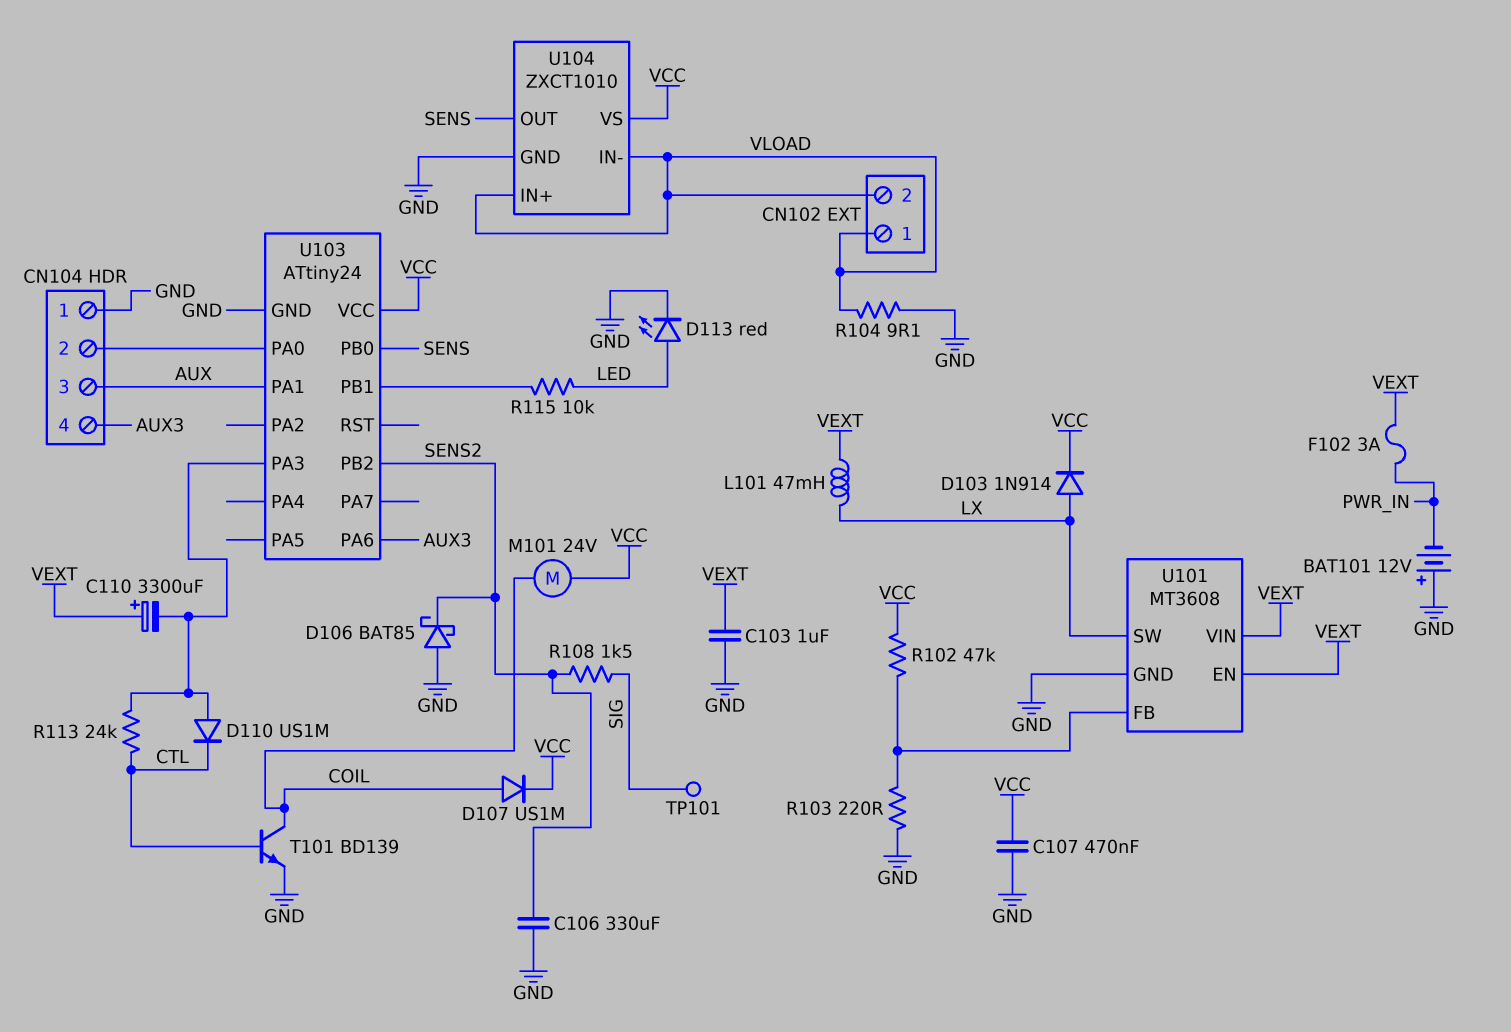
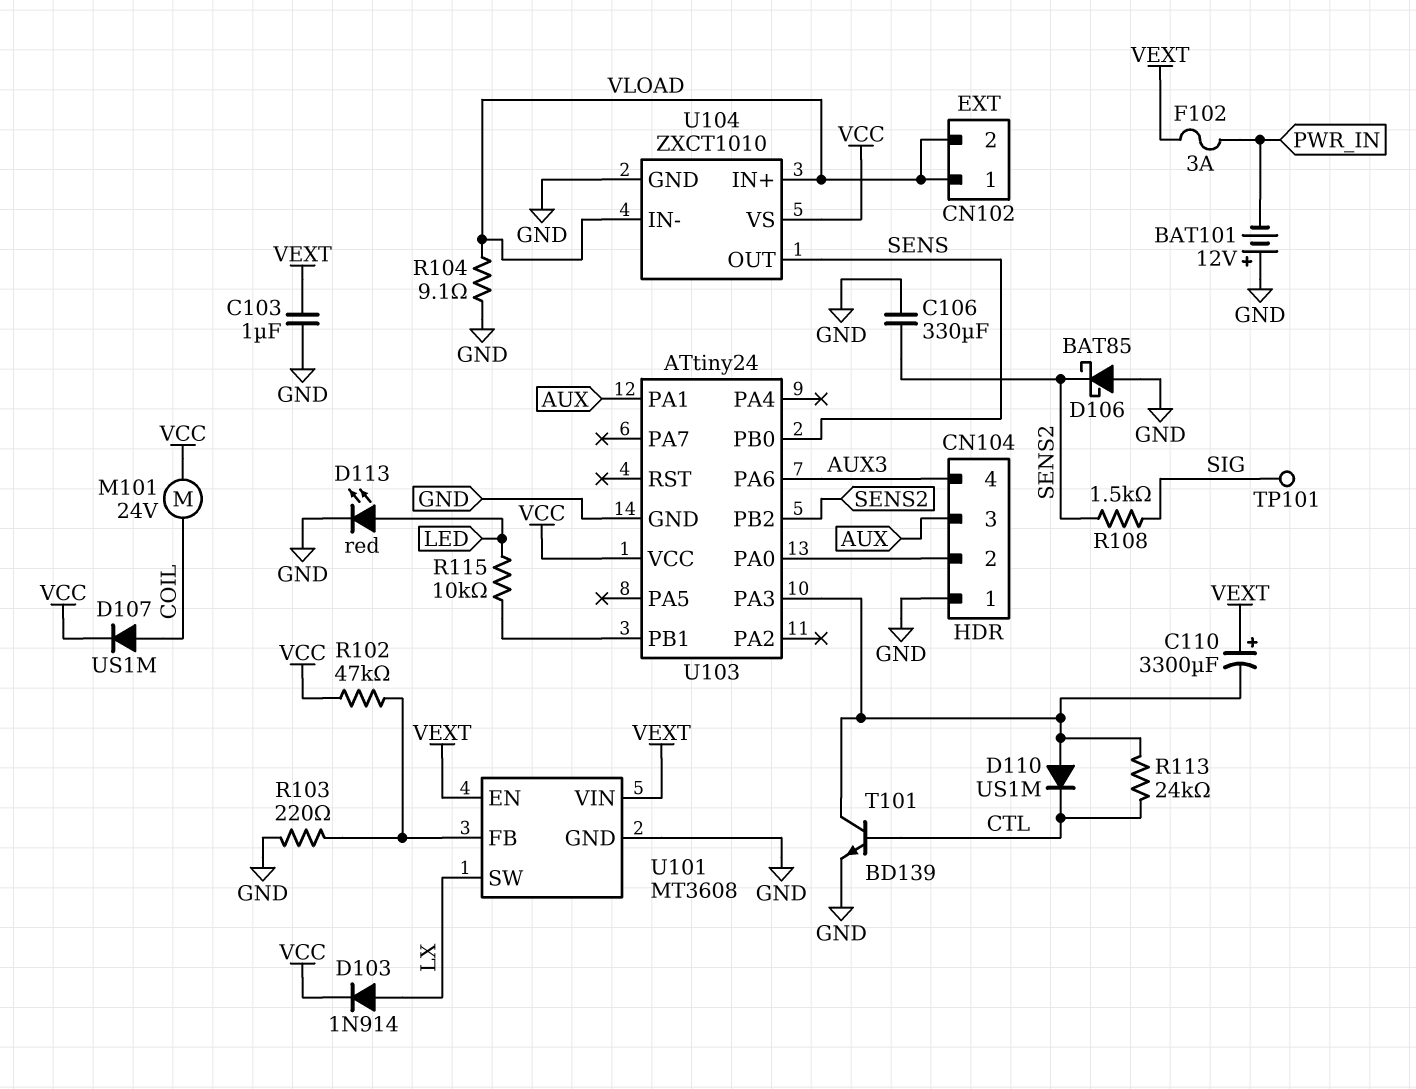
C107: 470nF (GND, VCC) -> none
L101: 47mH (LX, VEXT) -> none
T101: NPN BD139 (B CTL, C COIL, E GND) -> NPN BD139 (B CTL, C U103/PA3, E GND)

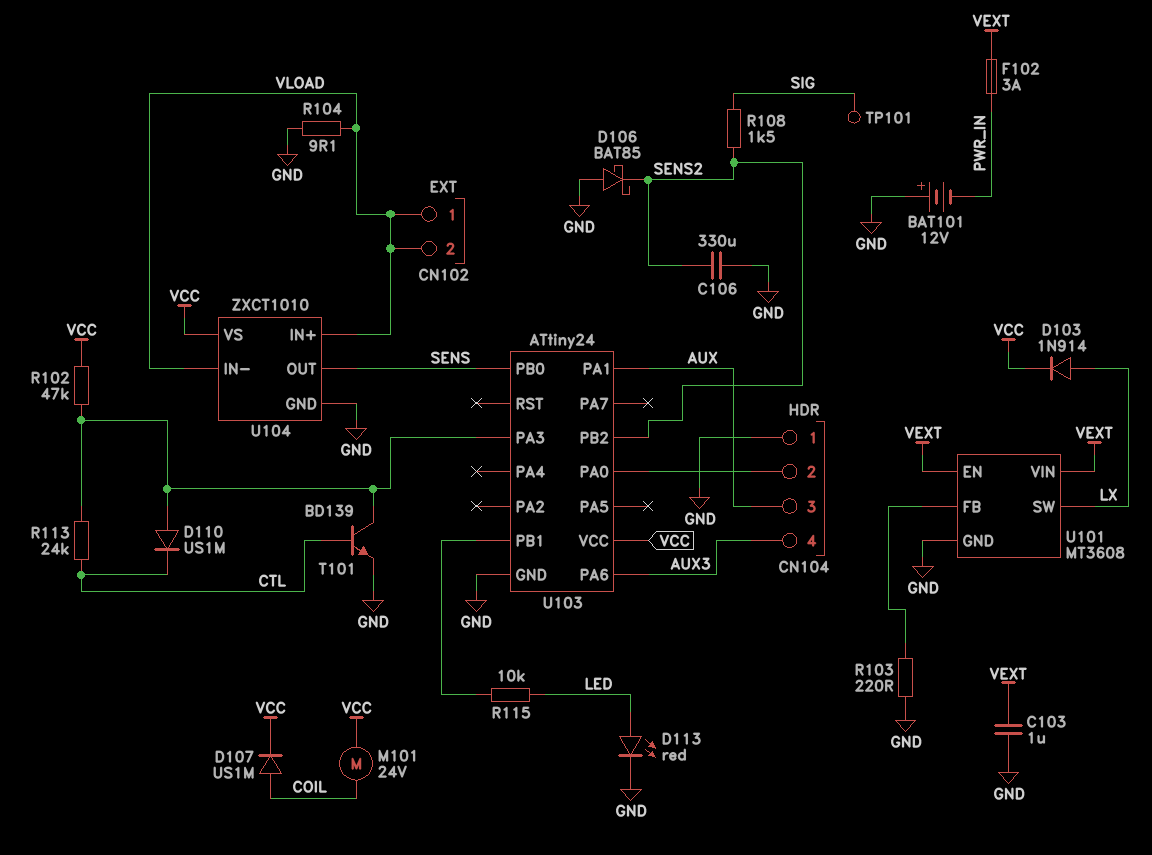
C110: 3300uF (plus VEXT, minus U103/PA3) -> none
R102: 47k (U101/FB, VCC) -> 47k (U103/PA3, VCC)

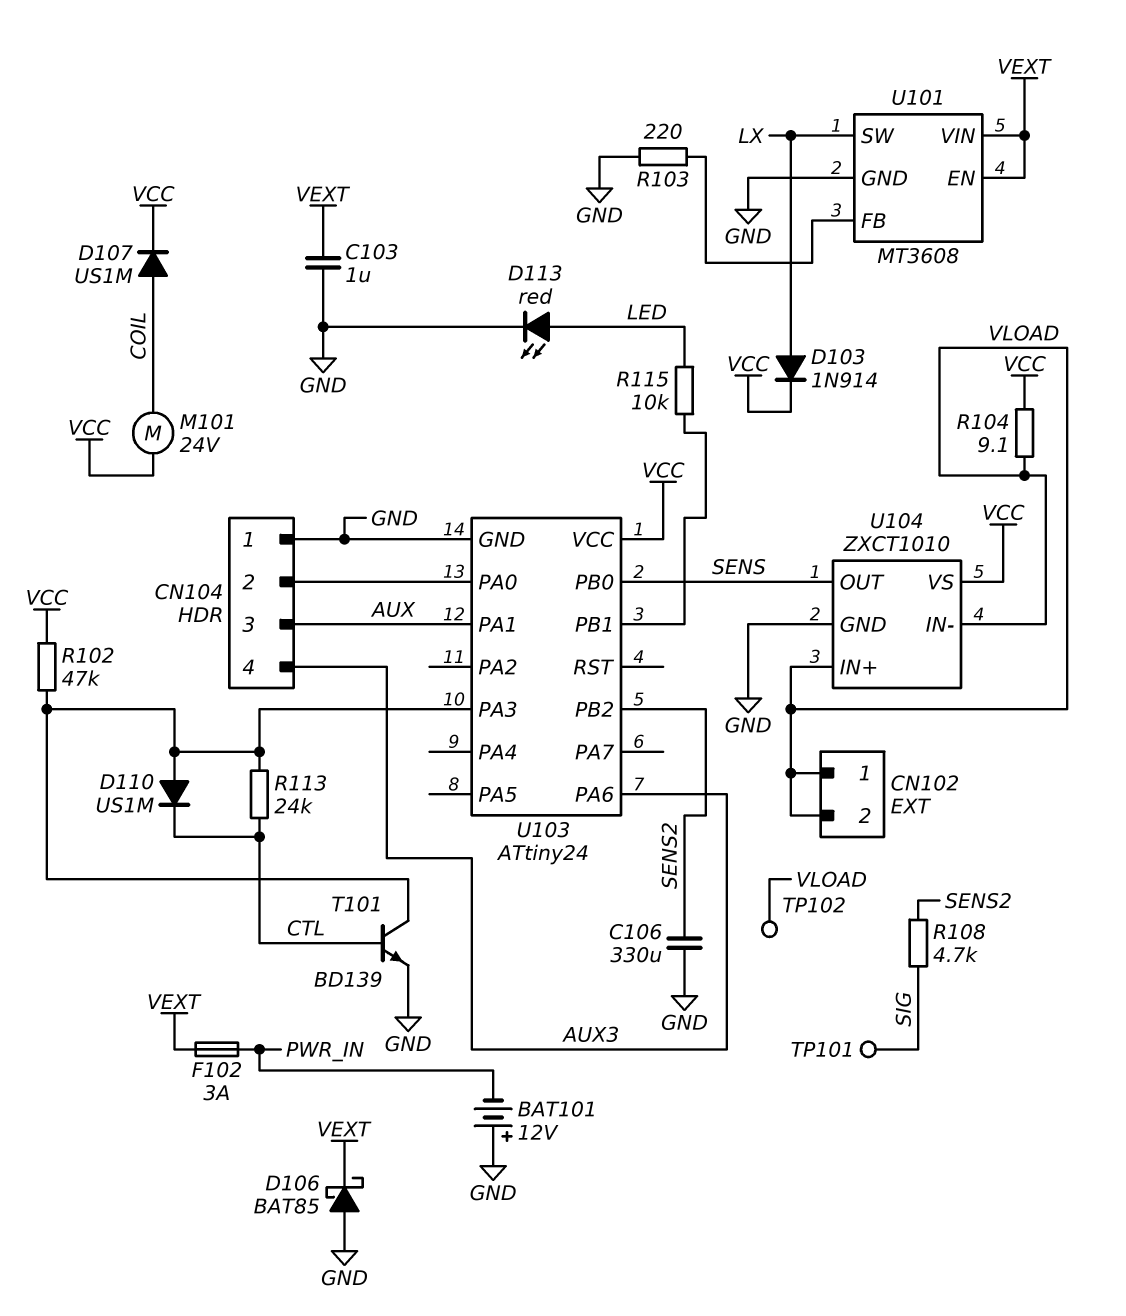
D106: schottky BAT85 (A GND, K SENS2) -> schottky BAT85 (A GND, K VEXT)
R104: 9.1 (GND, VLOAD) -> 9.1 (VCC, VLOAD)
R108: 1.5k (SENS2, SIG) -> 4.7k (SENS2, SIG)
TP102: none -> test point (VLOAD)

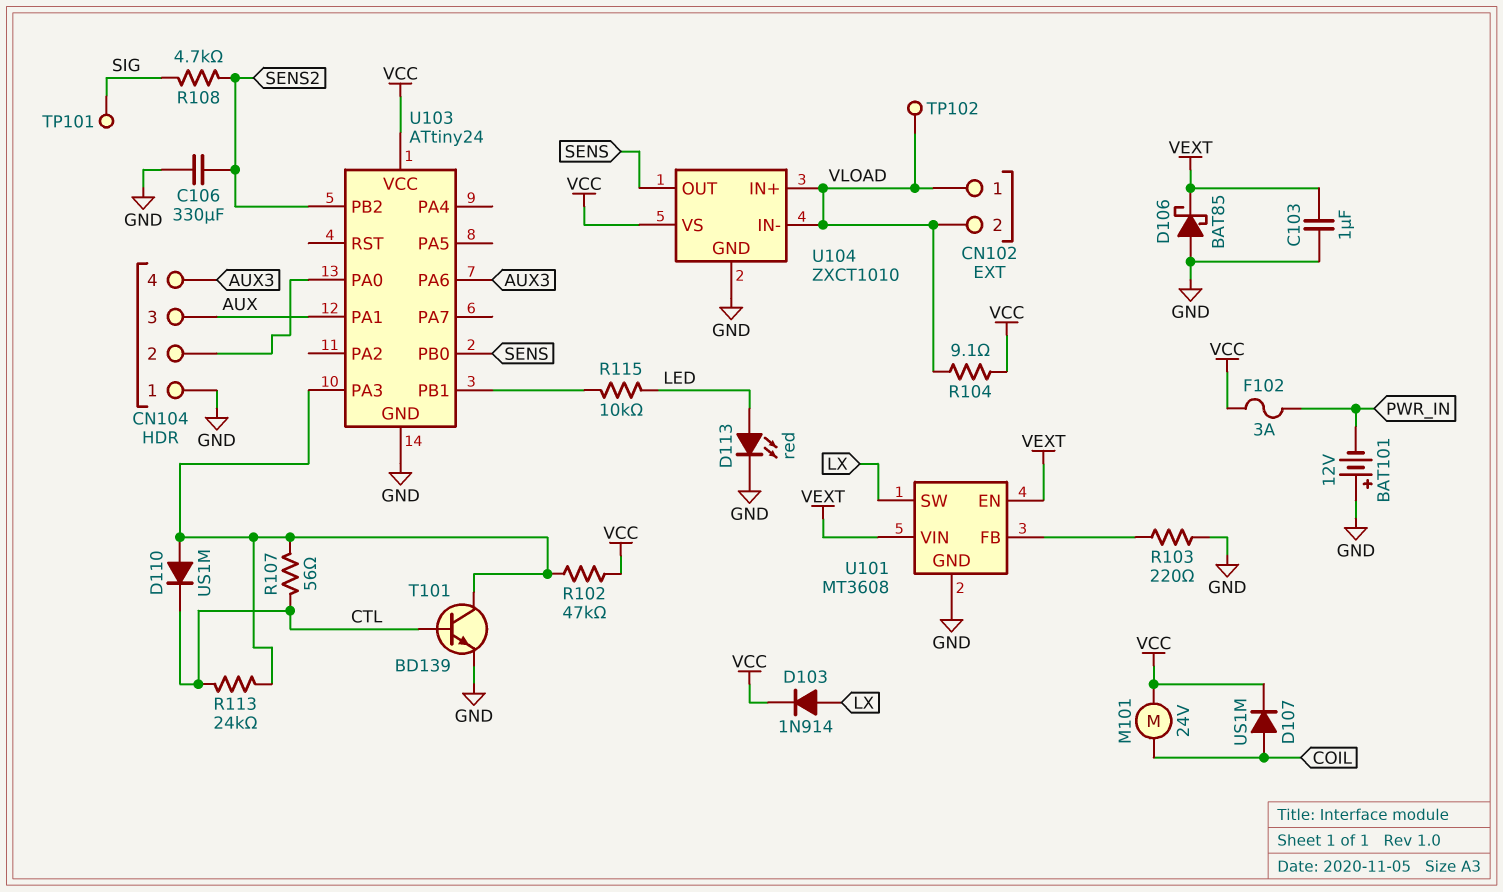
F102: 3A (PWR_IN, VEXT) -> 3A (PWR_IN, VCC)
R107: none -> 56 (CTL, U103/PA3)

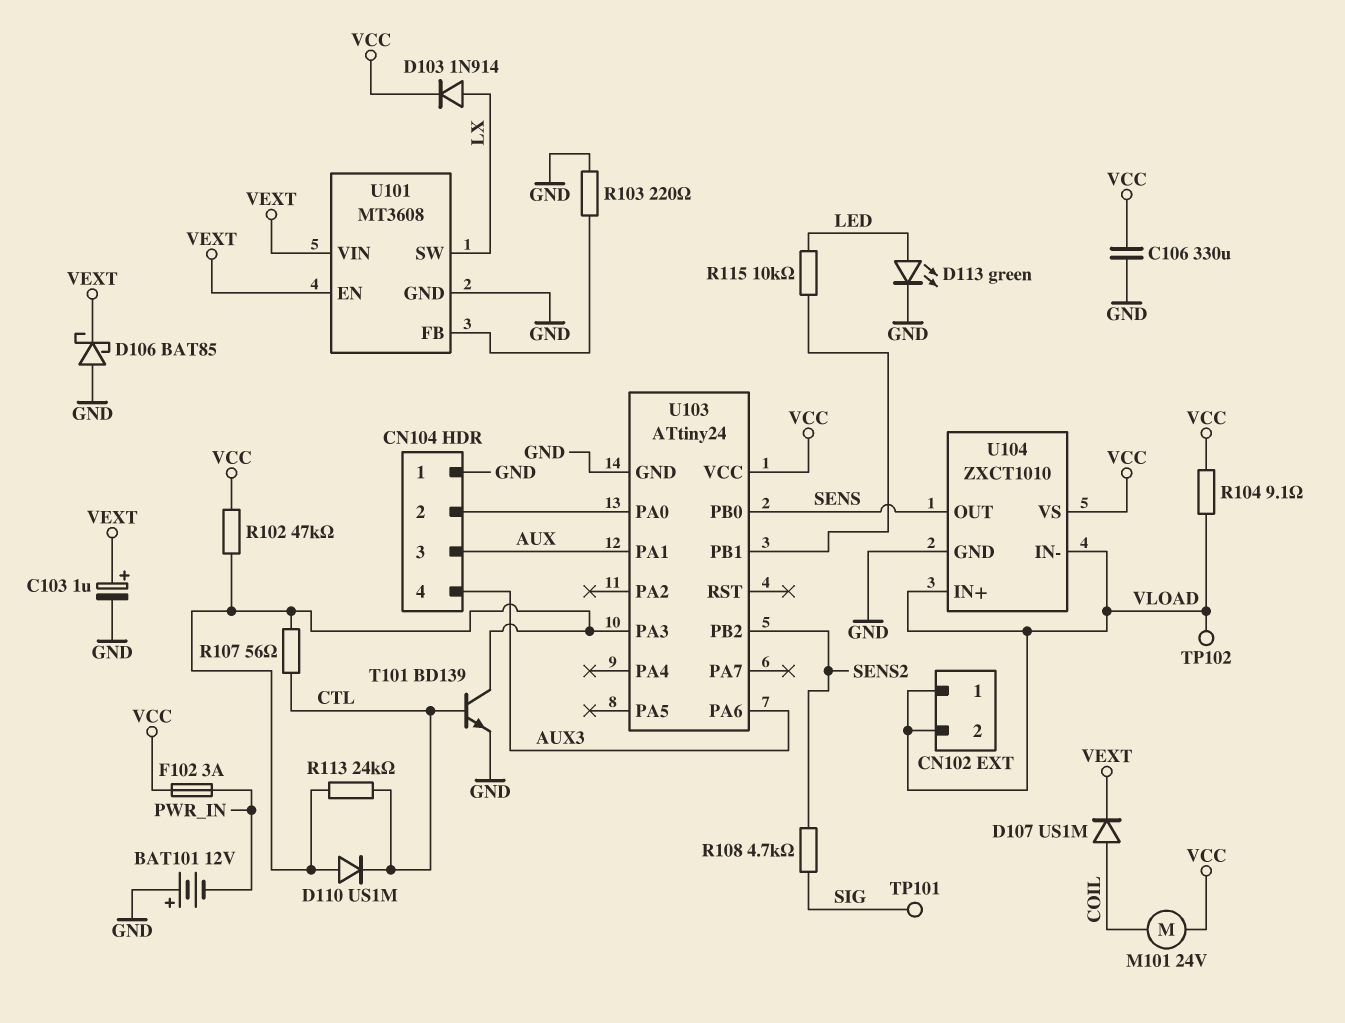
C103: 1uF (GND, VEXT) -> 1uF (plus VEXT, minus GND)
C106: 330uF (GND, SENS2) -> 330uF (GND, VCC)
D107: diode US1M (A COIL, K VCC) -> diode US1M (A COIL, K VEXT)
D113: LED red (A LED, K GND) -> LED green (A LED, K GND)

